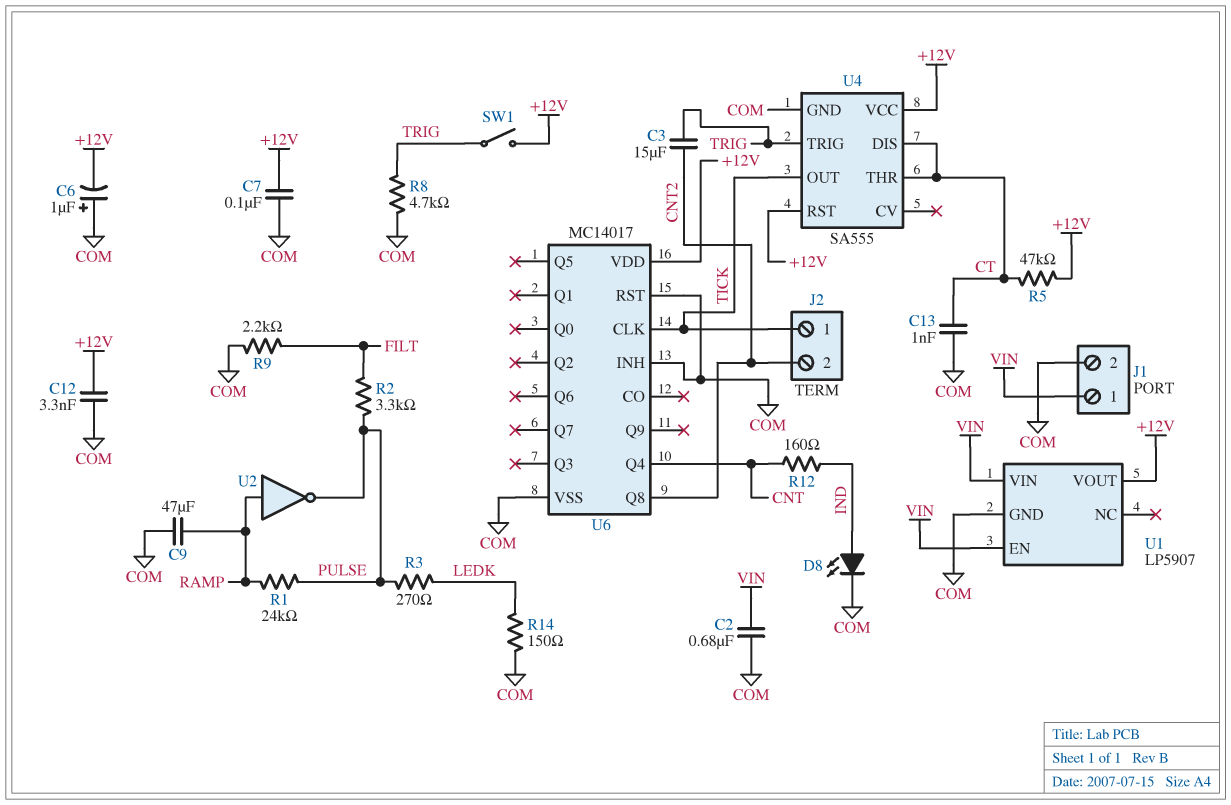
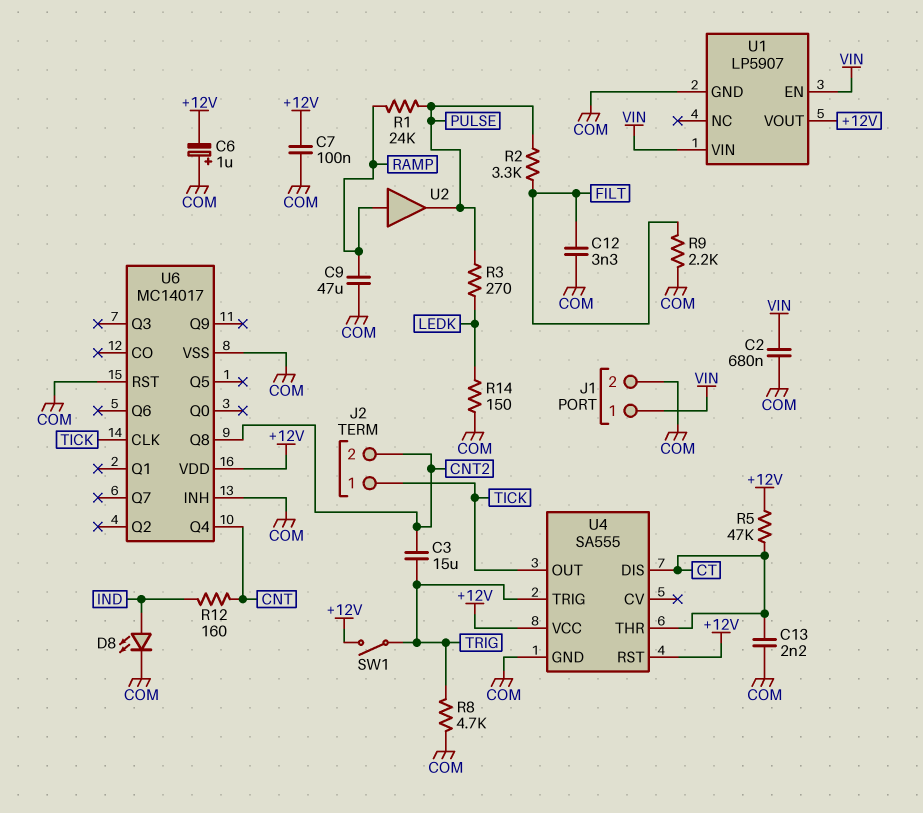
C12: 3.3nF (+12V, COM) -> 3.3nF (COM, FILT)
C13: 1nF (COM, CT) -> 2.2nF (COM, CT)
U2: NOT (in RAMP, out PULSE) -> buffer (in RAMP, out PULSE)

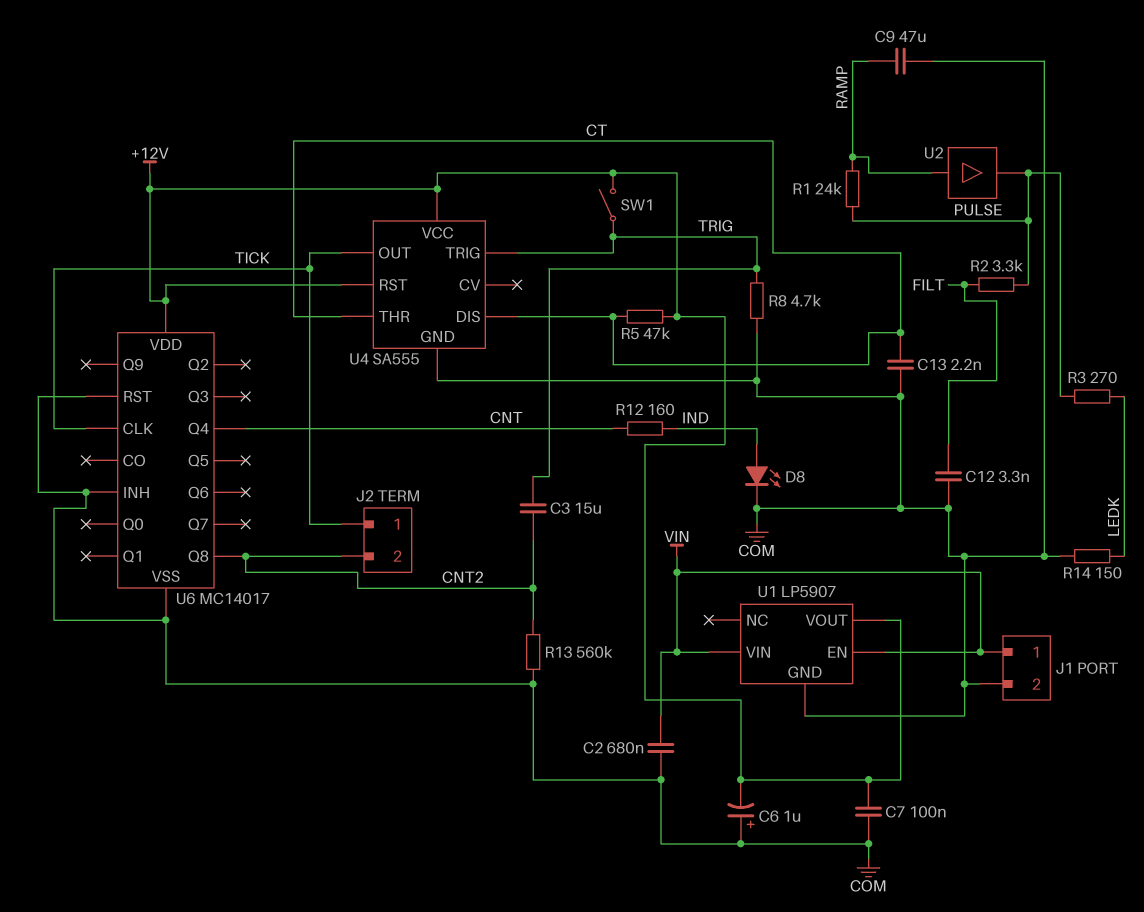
R9: 2.2k (COM, FILT) -> none
R13: none -> 560k (CNT2, COM)

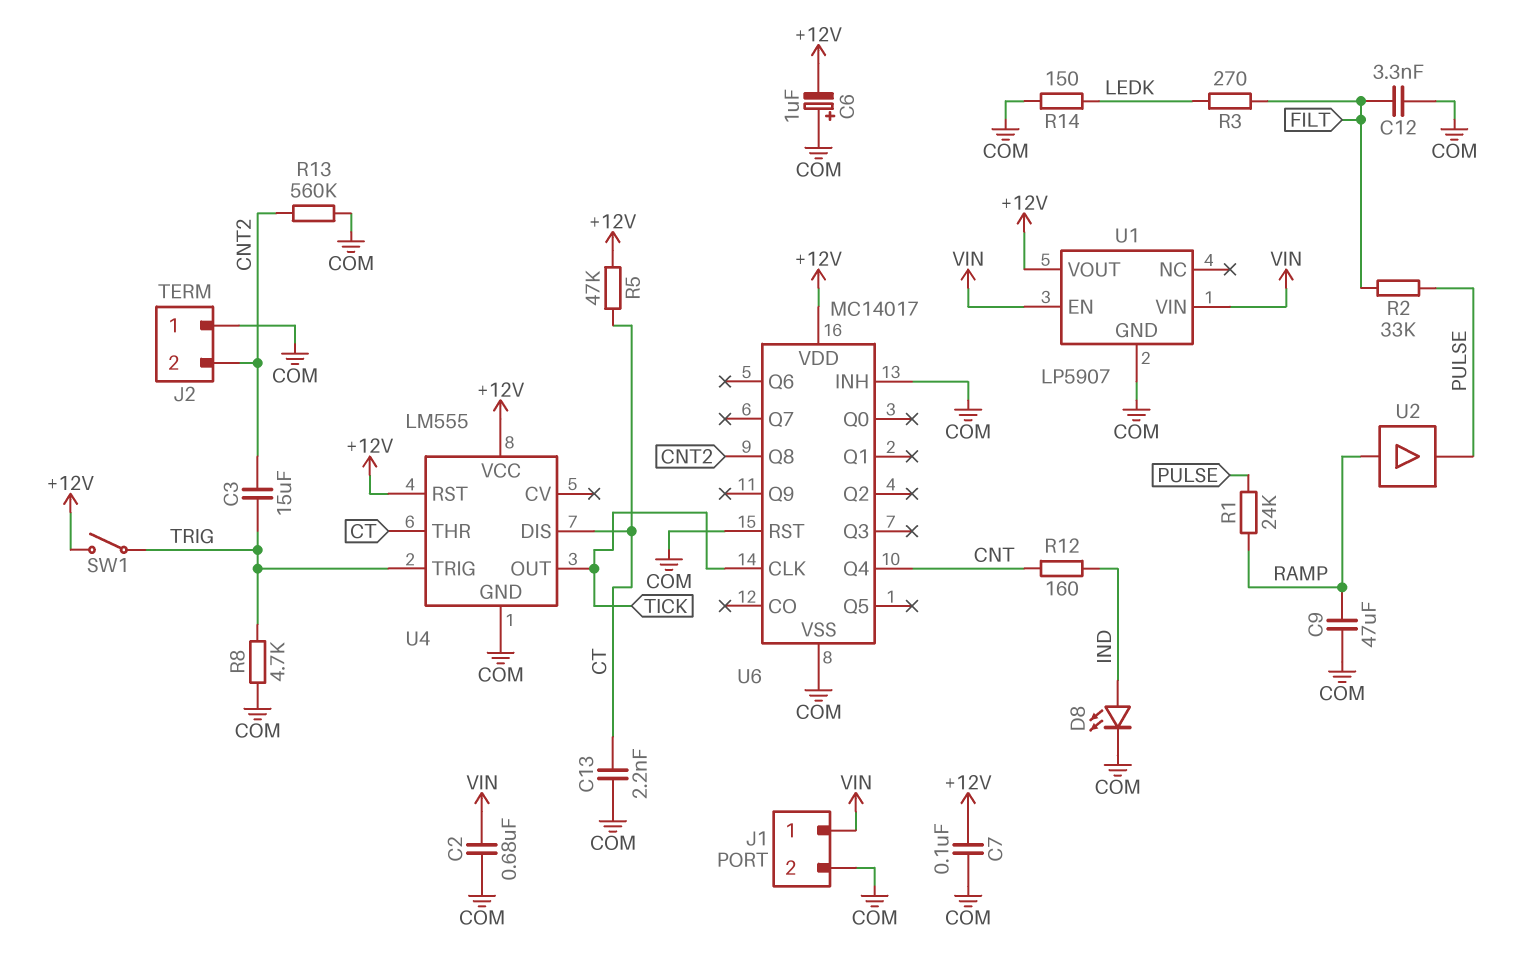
J2 pin 1: TICK -> COM
R2: 3.3k (FILT, PULSE) -> 33k (FILT, PULSE)
R3: 270 (LEDK, PULSE) -> 270 (FILT, LEDK)
U4: SA555 -> LM555

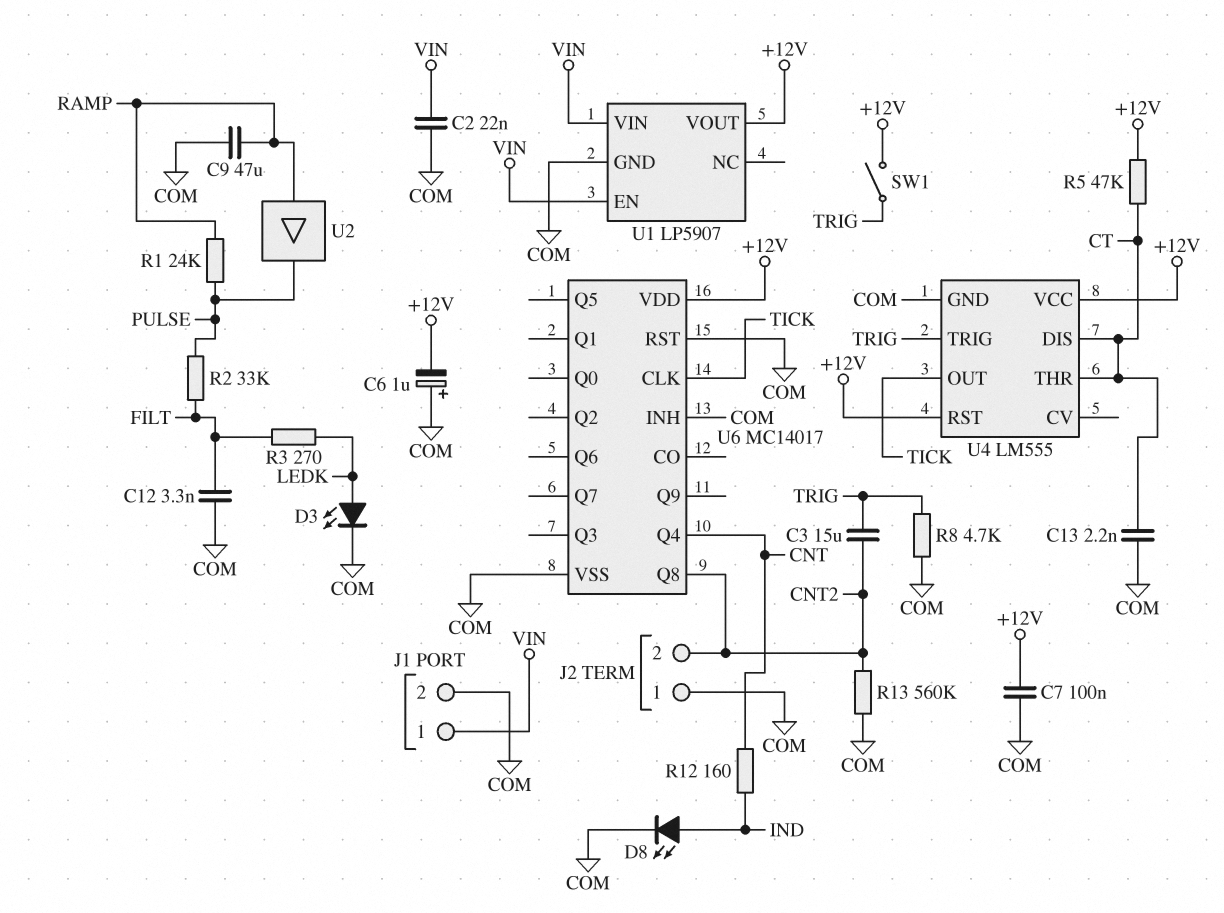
C2: 680nF (COM, VIN) -> 22nF (COM, VIN)
D3: none -> LED (A LEDK, K COM)
R14: 150 (COM, LEDK) -> none

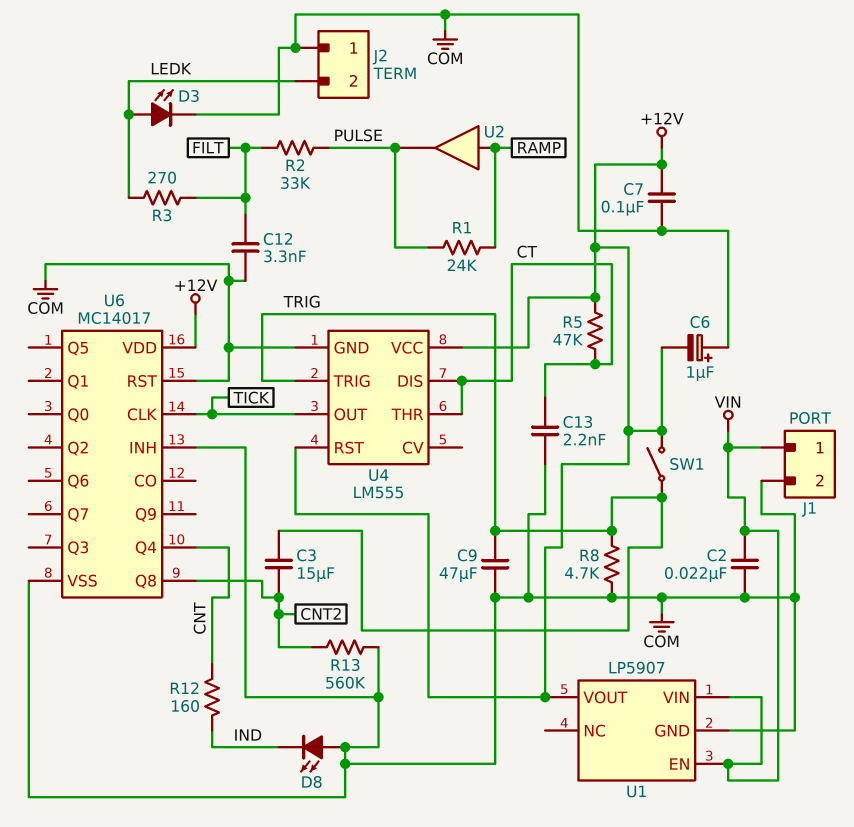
C9: 47uF (COM, RAMP) -> 47uF (COM, TRIG)
D8: LED (A IND, K COM) -> LED (A COM, K IND)
J2 pin 2: CNT2 -> LEDK

